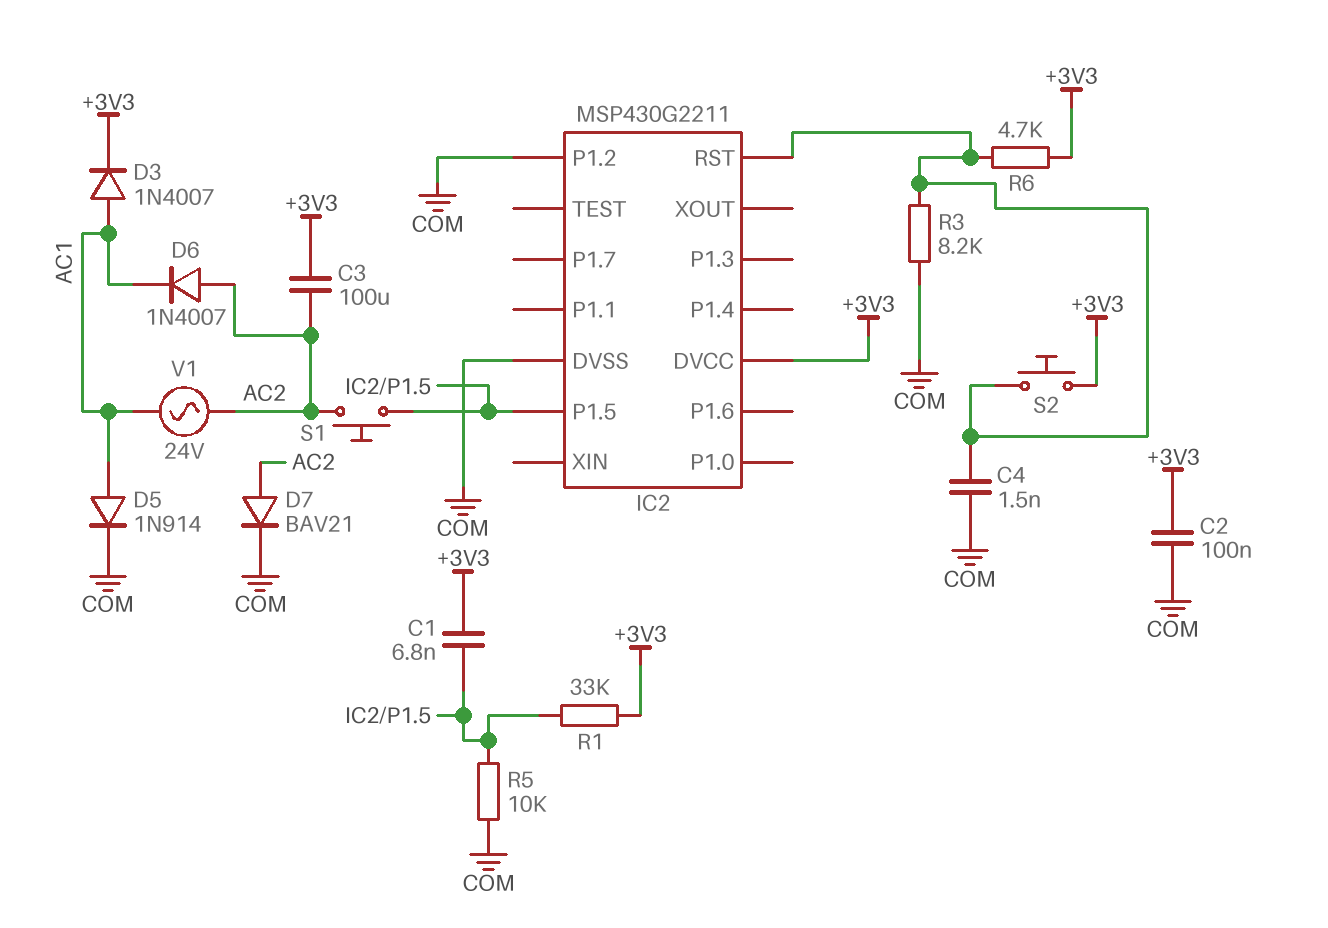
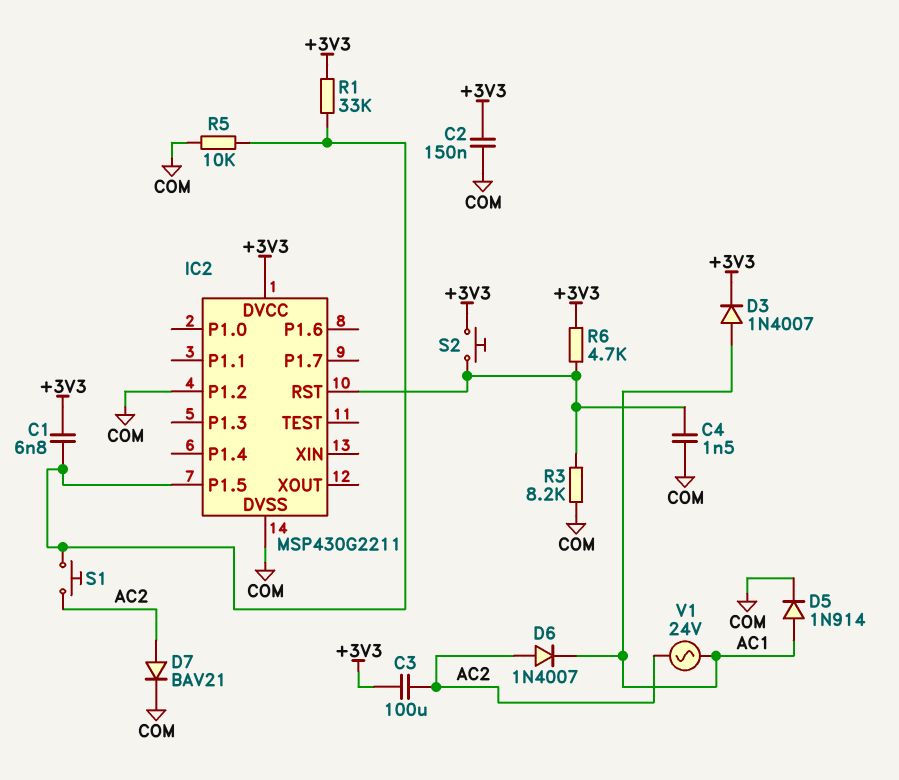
C2: 100nF (+3V3, COM) -> 150nF (+3V3, COM)

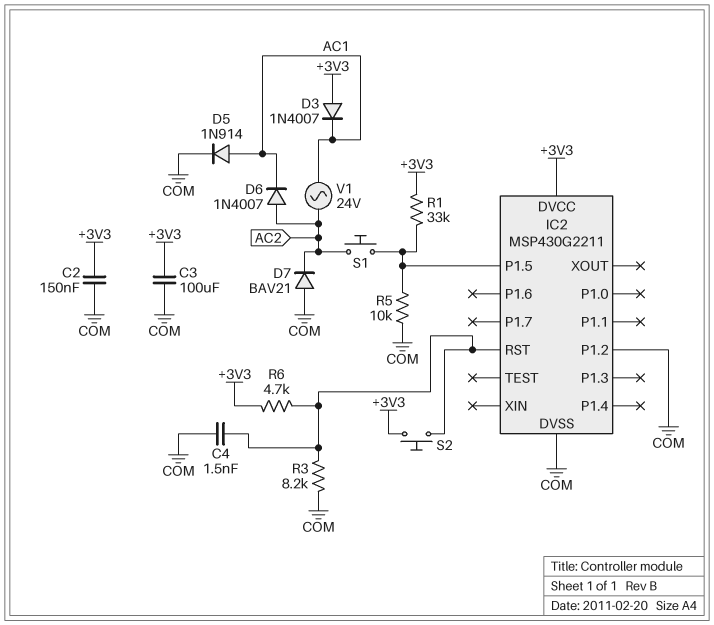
C1: 6.8nF (+3V3, IC2/P1.5) -> none
C3: 100uF (+3V3, AC2) -> 100uF (+3V3, COM)
D3: diode 1N4007 (A AC1, K +3V3) -> diode 1N4007 (A +3V3, K AC1)
D7: diode BAV21 (A AC2, K COM) -> diode BAV21 (A COM, K AC2)

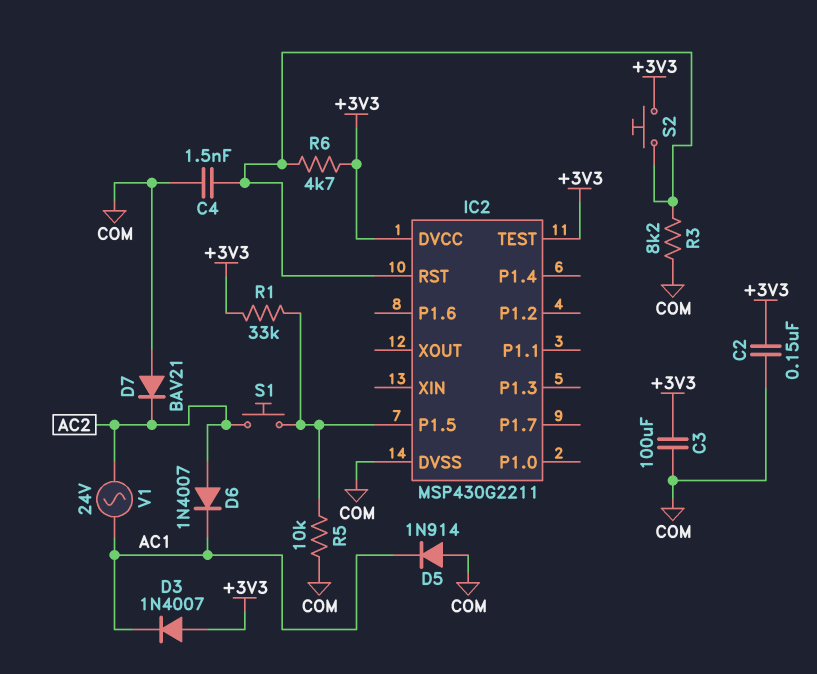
D5: diode 1N914 (A AC1, K COM) -> diode 1N914 (A COM, K AC1)
IC2 pin P1.2: COM -> none
IC2 pin TEST: none -> +3V3

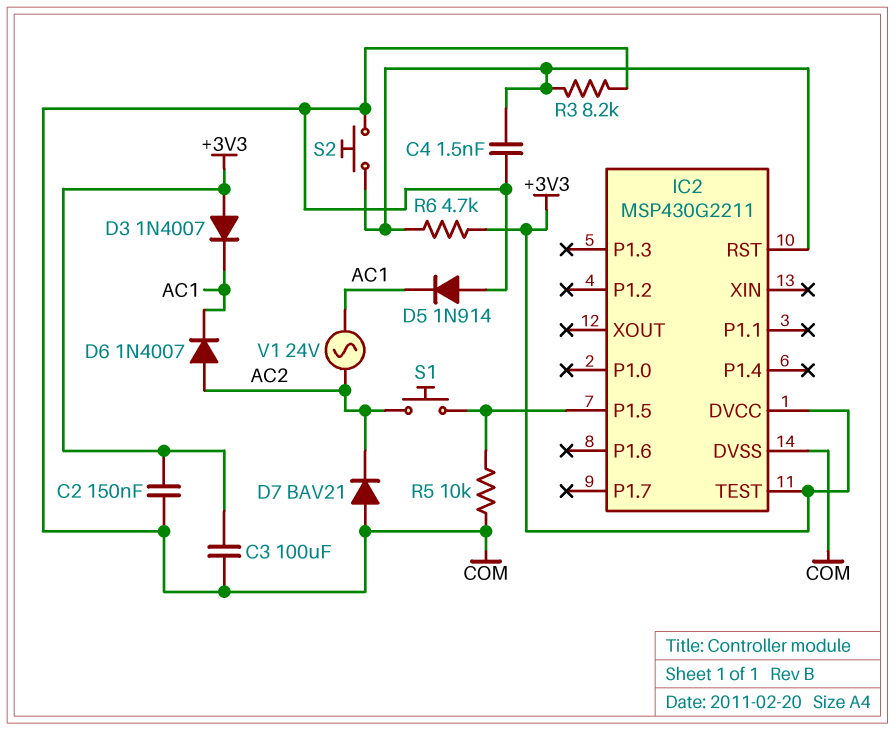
R1: 33k (+3V3, IC2/P1.5) -> none
S2: button (+3V3, IC2/RST) -> button (COM, IC2/RST)

